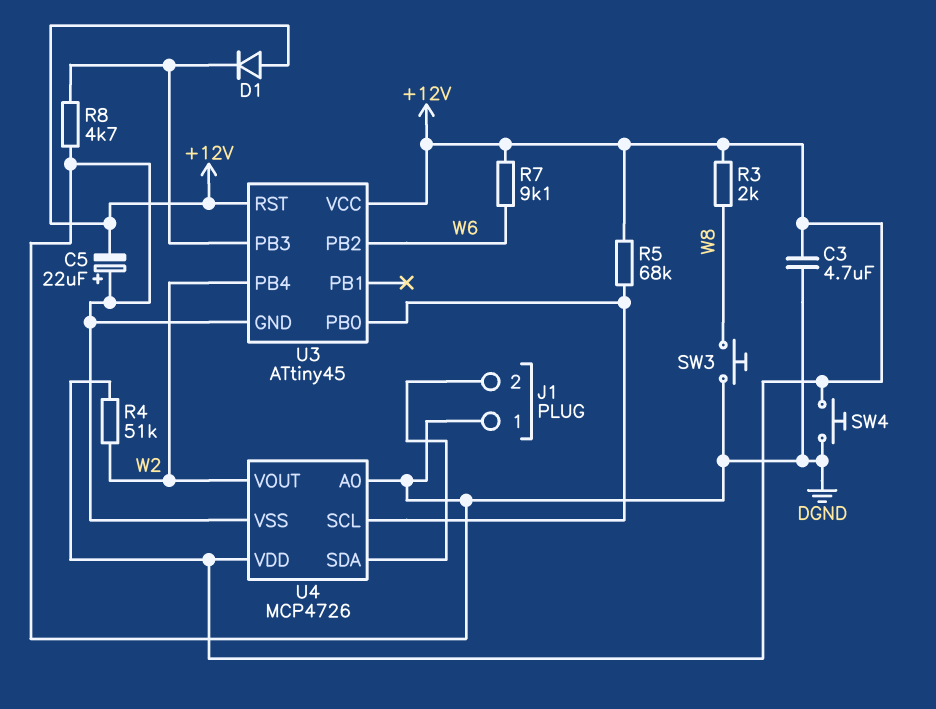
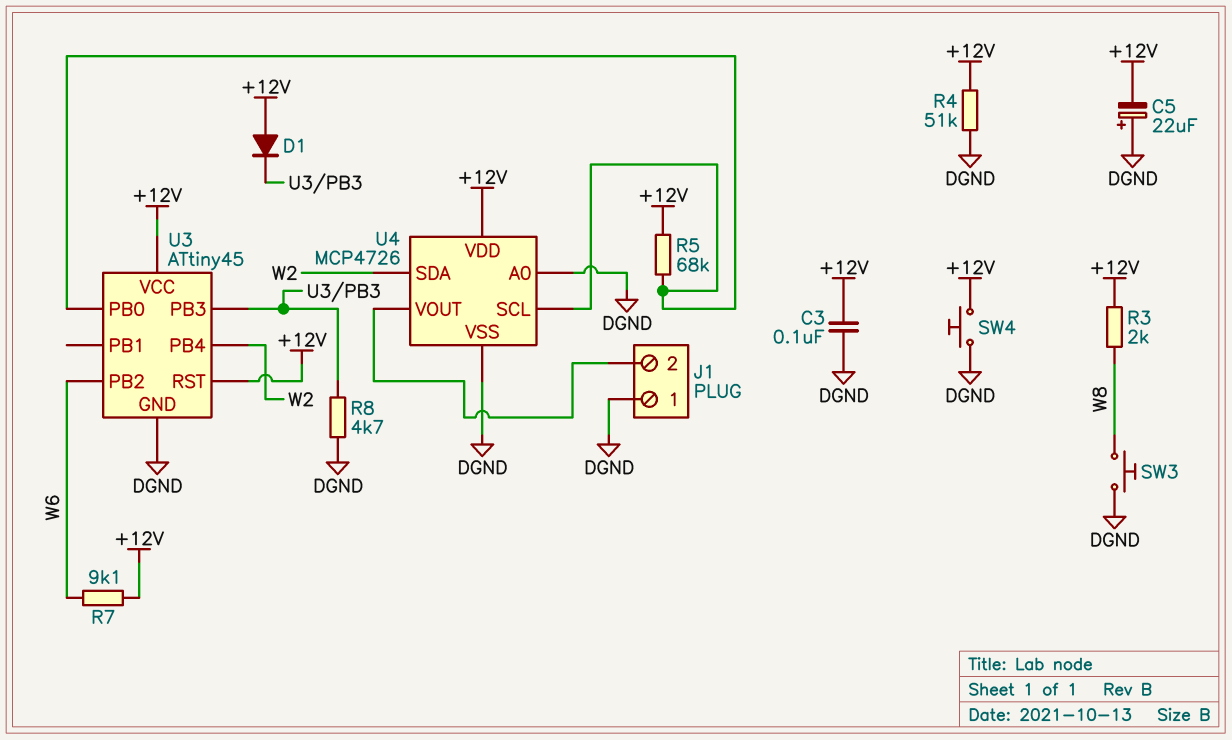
C3: 4.7uF (+12V, DGND) -> 100nF (+12V, DGND)
R4: 51k (+12V, W2) -> 51k (+12V, DGND)
U4 pin SDA: J1/2 -> W2
U4 pin VOUT: W2 -> J1/2

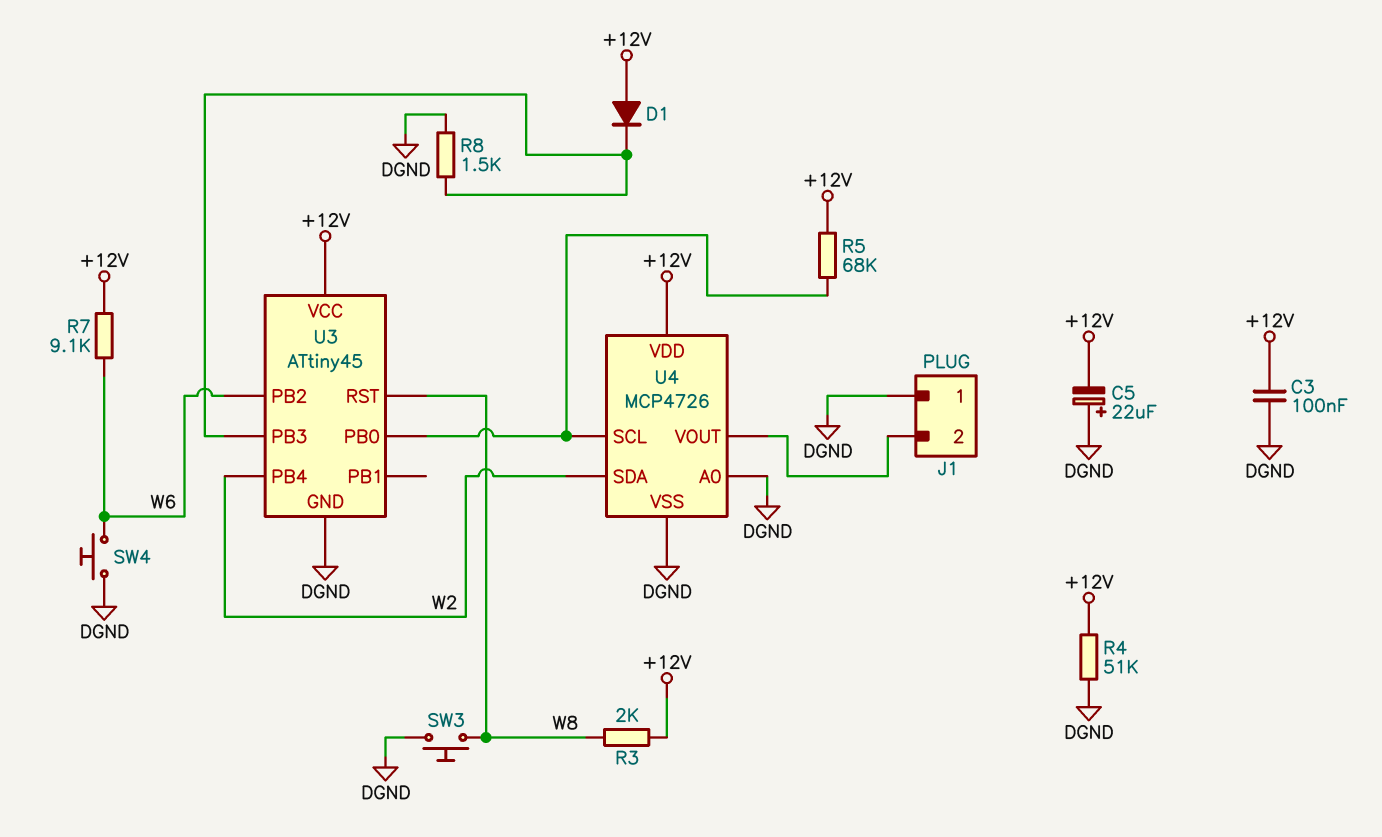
R8: 4.7k (DGND, U3/PB3) -> 1.5k (DGND, U3/PB3)
SW4: button (+12V, DGND) -> button (DGND, W6)
U3 pin RST: +12V -> W8

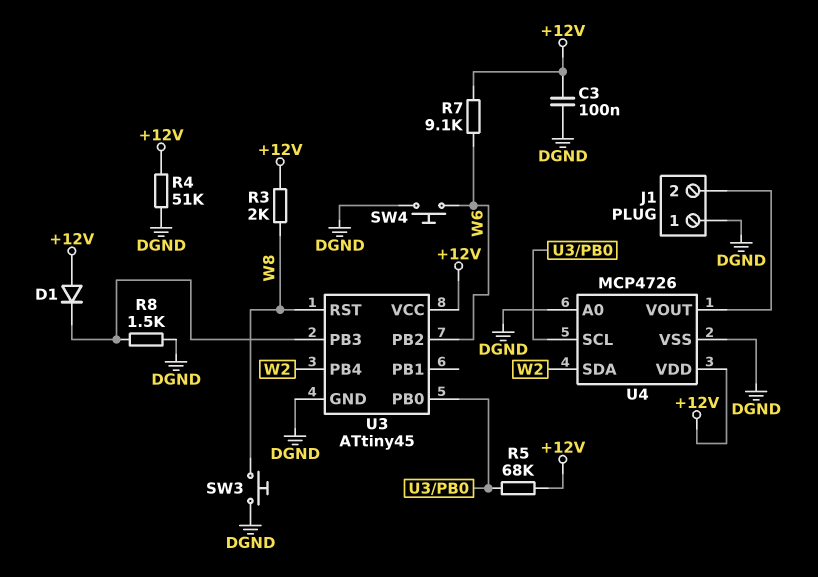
C5: 22uF (plus DGND, minus +12V) -> none

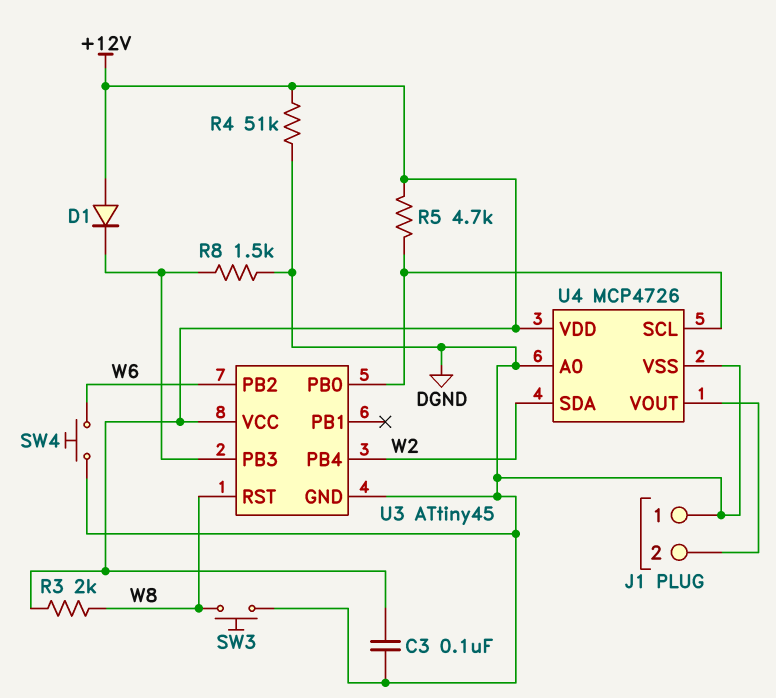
R5: 68k (+12V, U3/PB0) -> 4.7k (+12V, U3/PB0)
R7: 9.1k (+12V, W6) -> none

